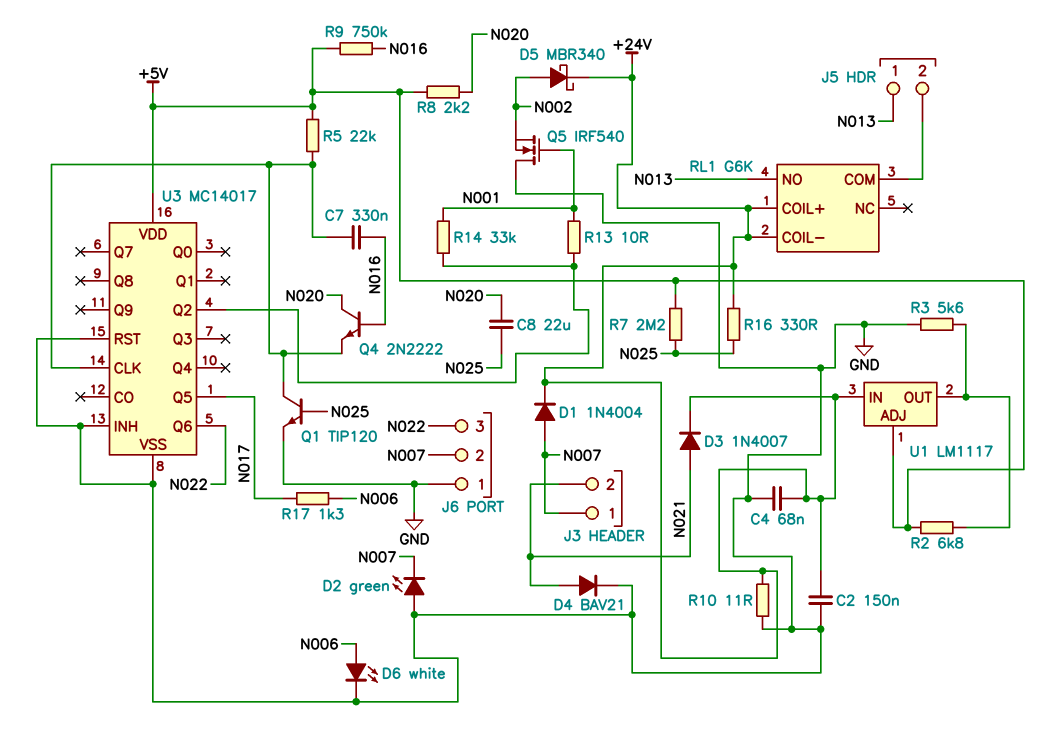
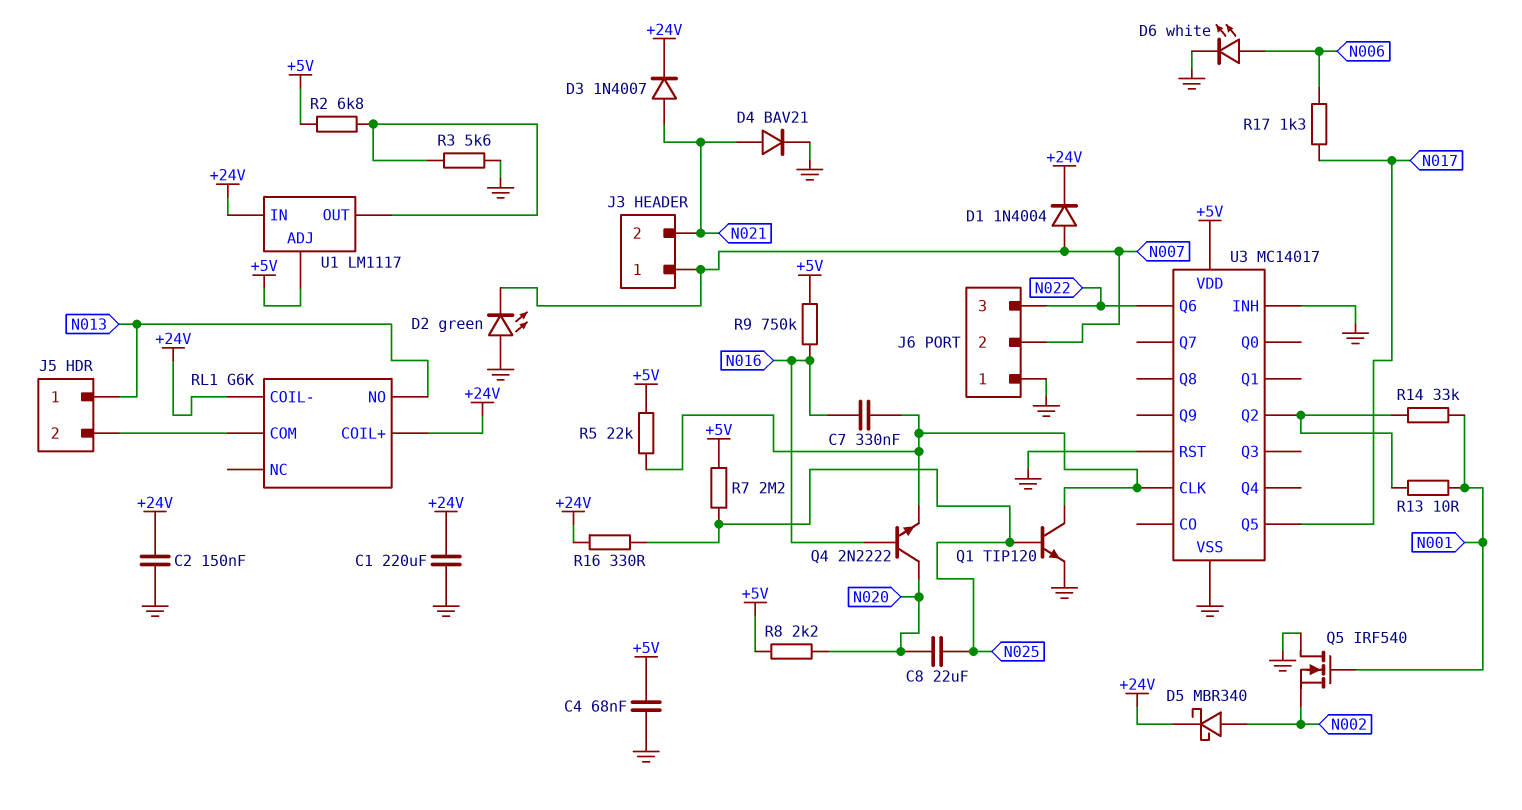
C1: none -> 220uF (+24V, GND)
C4: 68nF (+24V, GND) -> 68nF (+5V, GND)
R10: 11 (+24V, GND) -> none

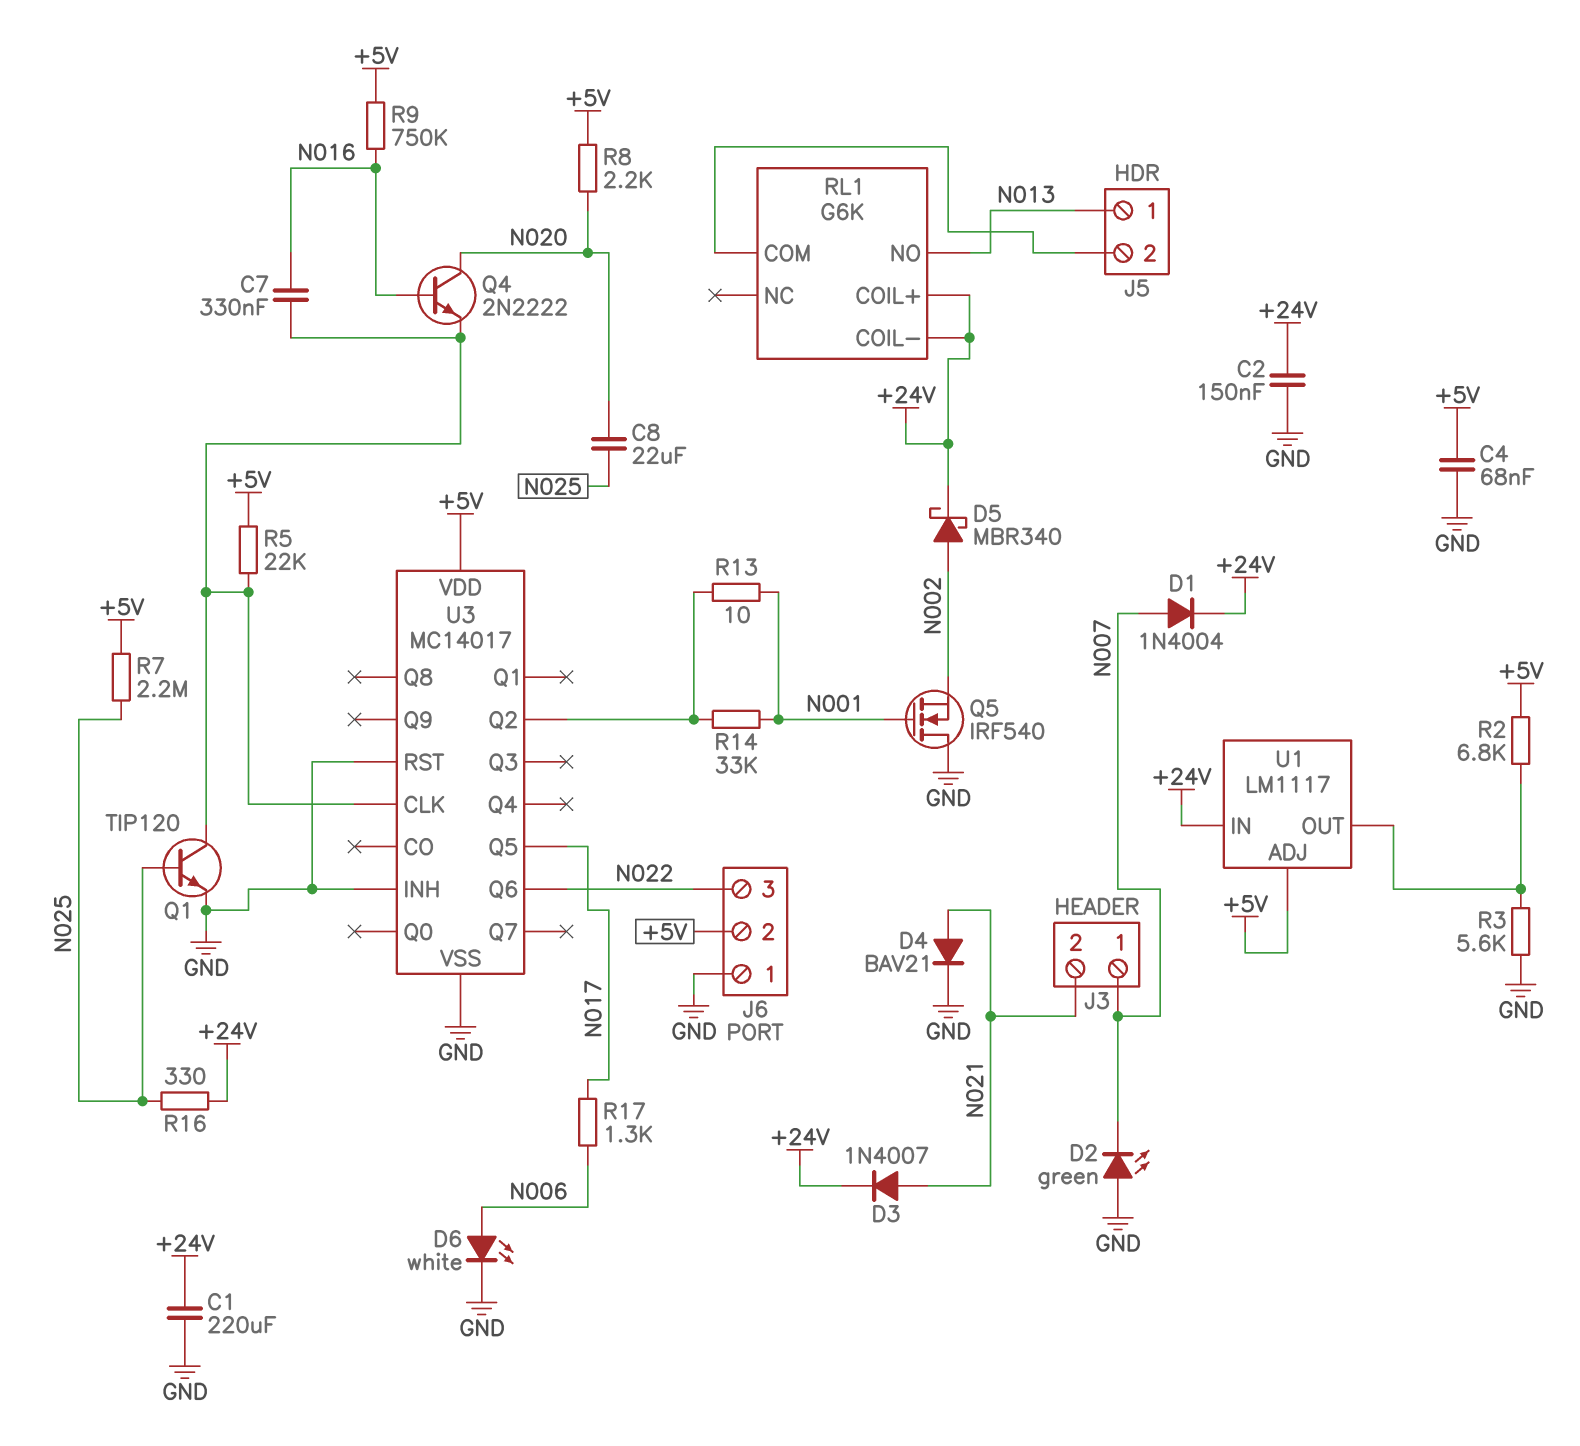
J6 pin 2: N007 -> +5V

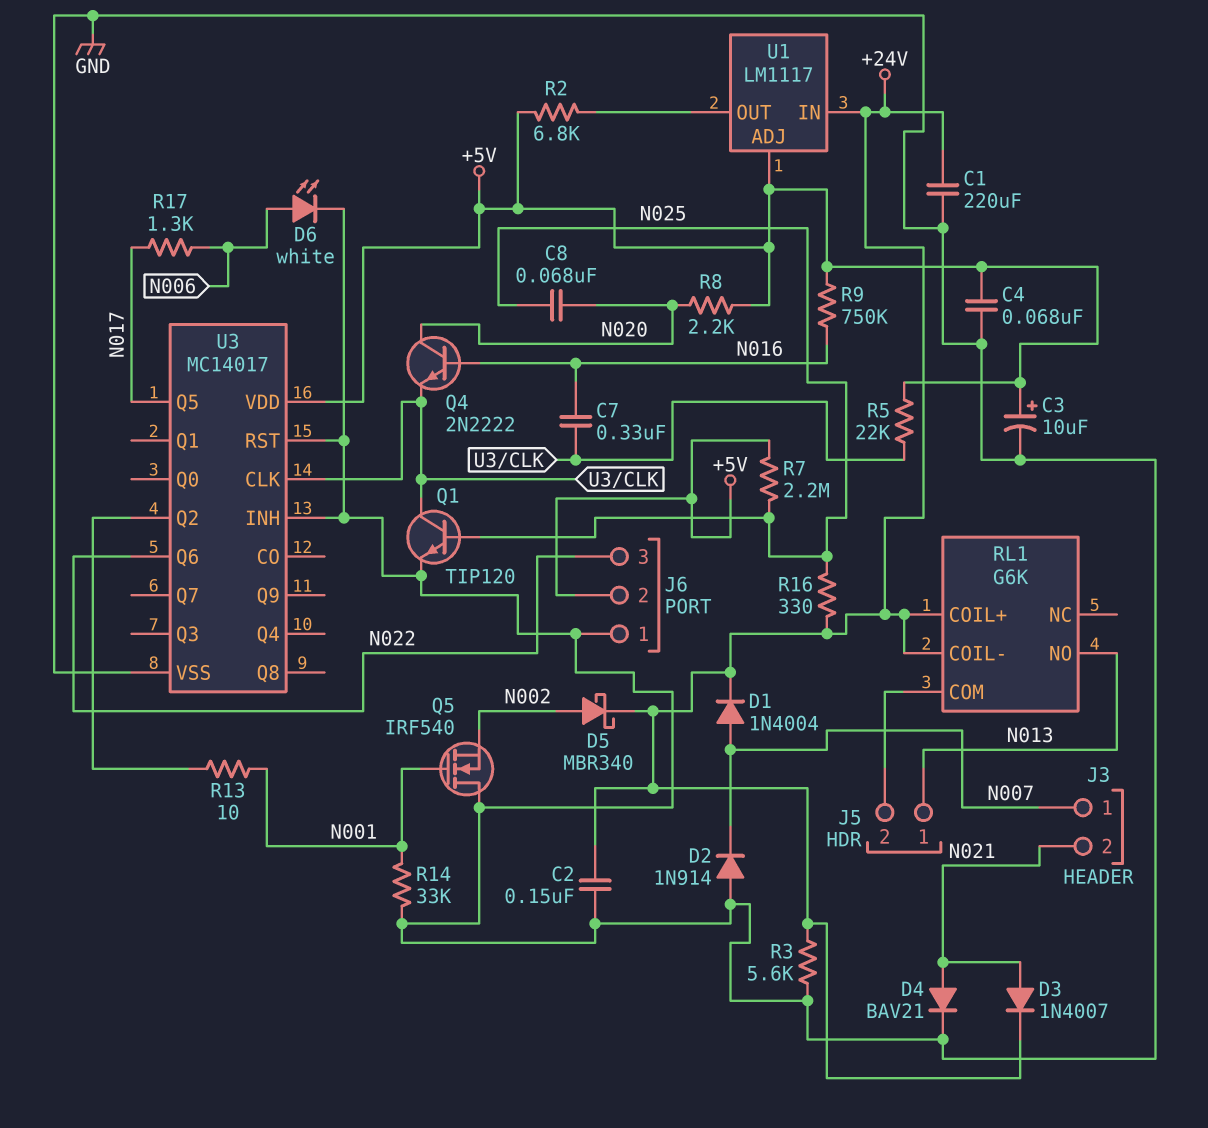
C3: none -> 10uF (plus +5V, minus GND)
C8: 22uF (N020, N025) -> 68nF (N020, N025)
D2: LED green (A GND, K N007) -> diode 1N914 (A GND, K N007)
R3: 5.6k (GND, U1/OUT) -> 5.6k (+24V, GND)
R14: 33k (N001, U3/Q2) -> 33k (GND, N001)

